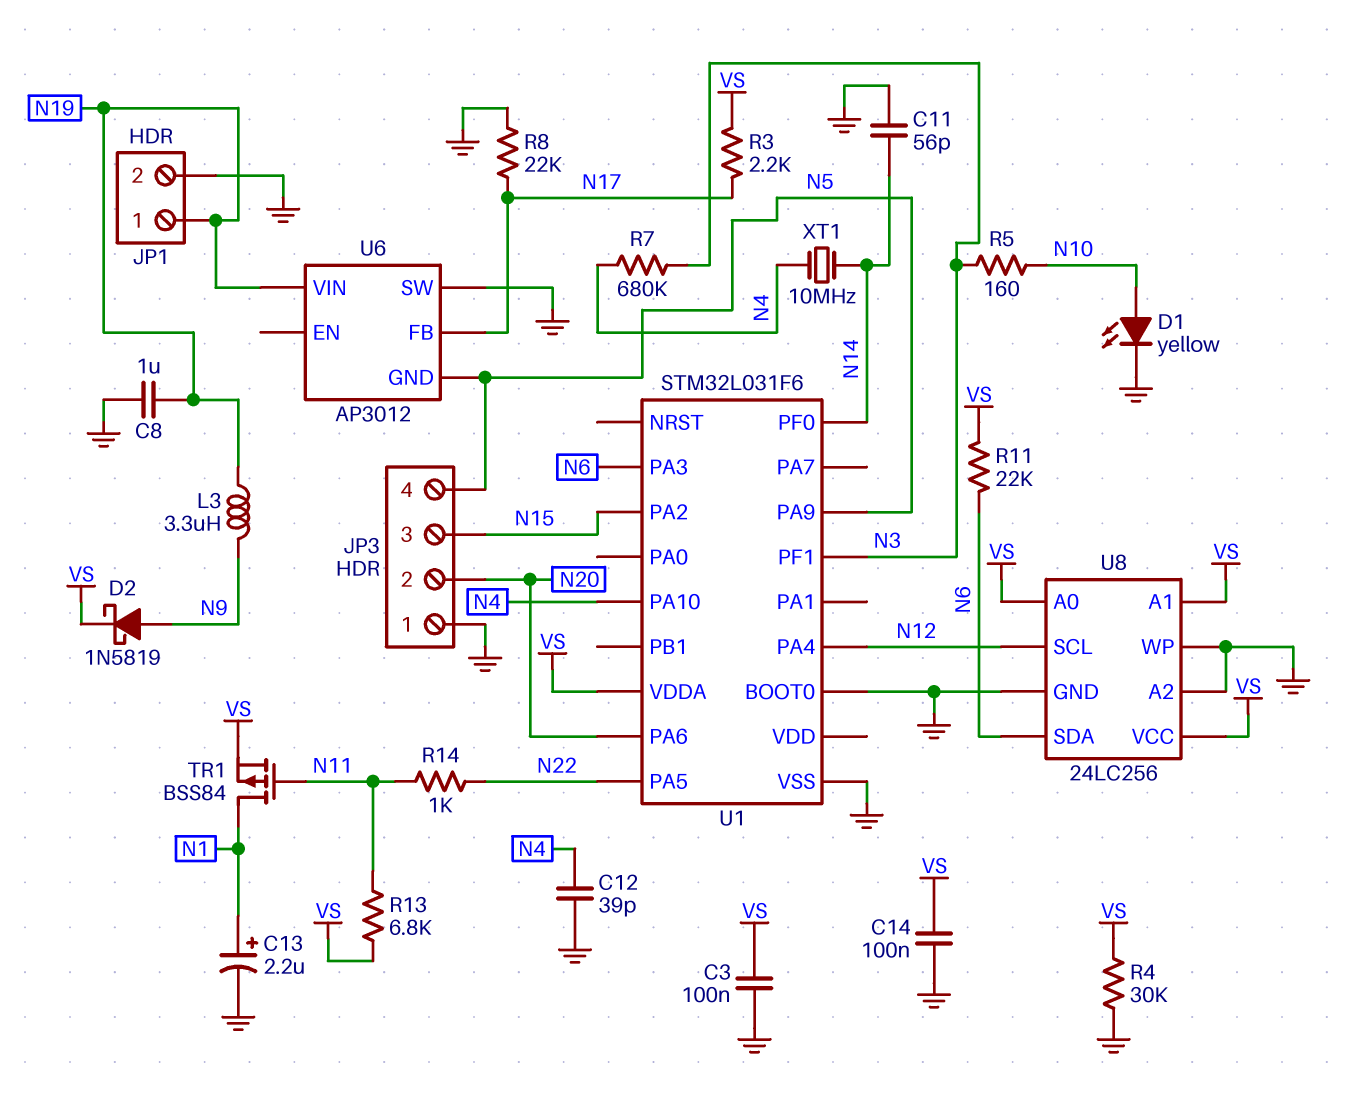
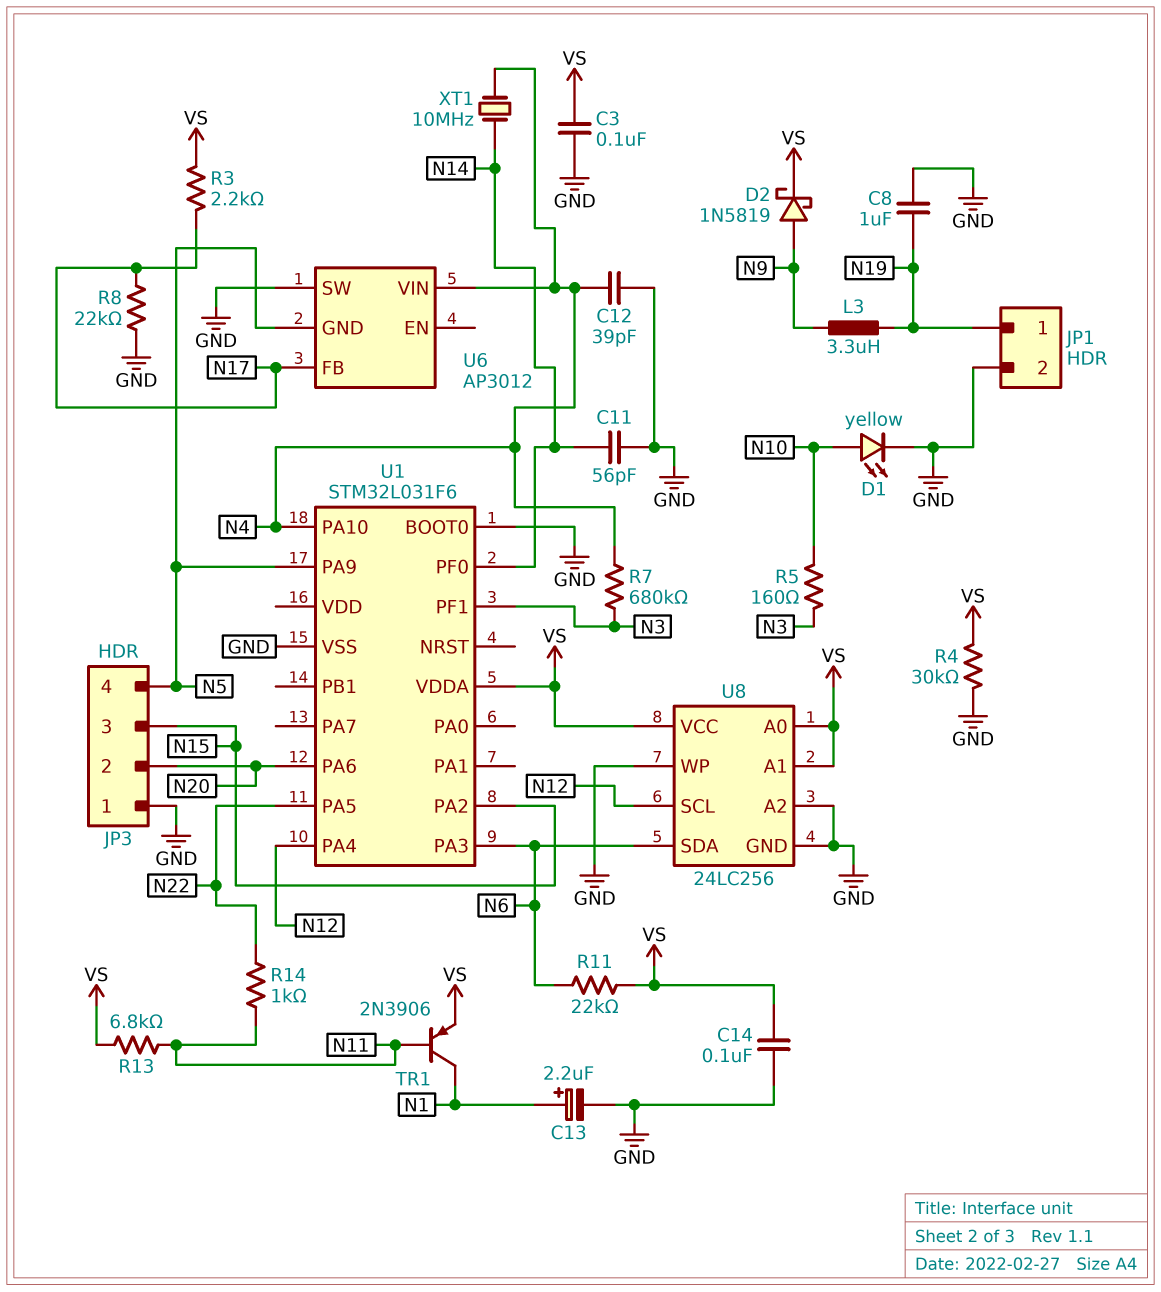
TR1: PMOS BSS84 (G N11, D N1, S VS) -> PNP 2N3906 (B N11, C N1, E VS)
U6 pin VIN: N19 -> N4

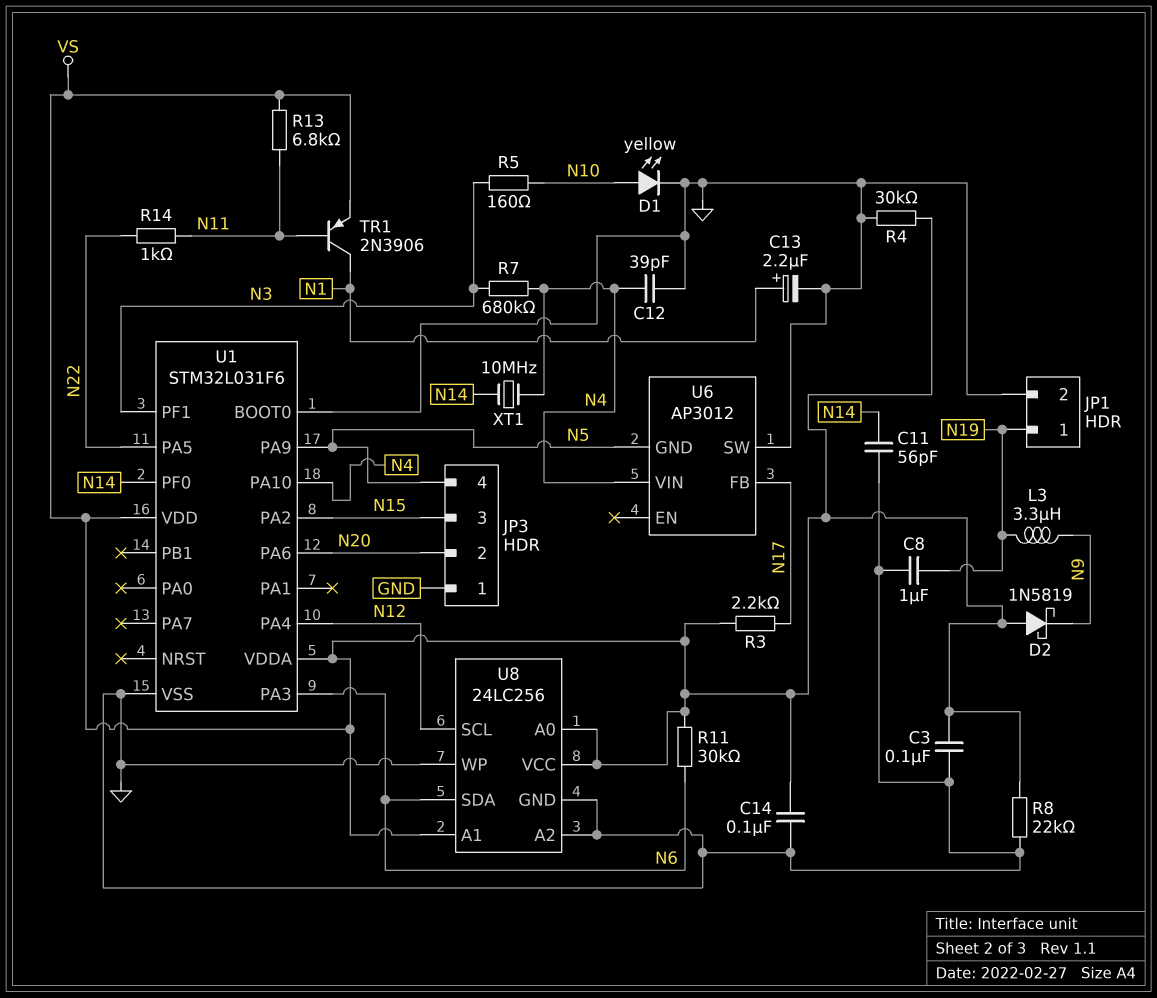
D2: schottky 1N5819 (A N9, K VS) -> schottky 1N5819 (A VS, K N9)
R8: 22k (GND, N17) -> 22k (GND, VS)
R11: 22k (N6, VS) -> 30k (N6, VS)
U1 pin VDD: none -> VS

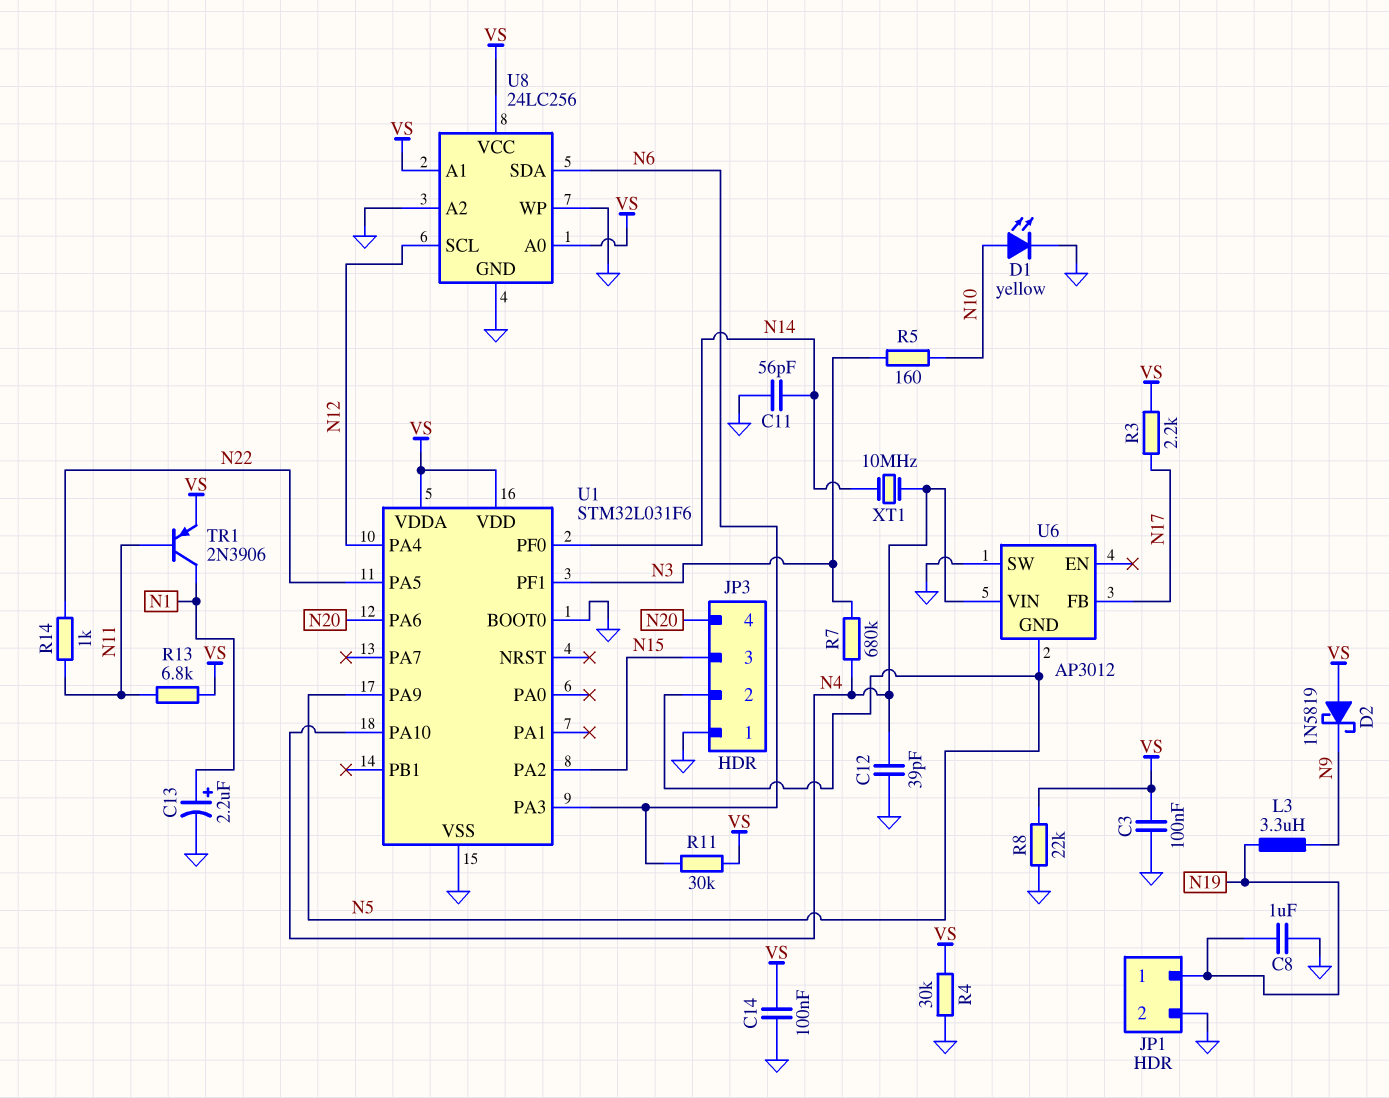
JP3 pin 2: N20 -> N5
JP3 pin 4: N5 -> N20

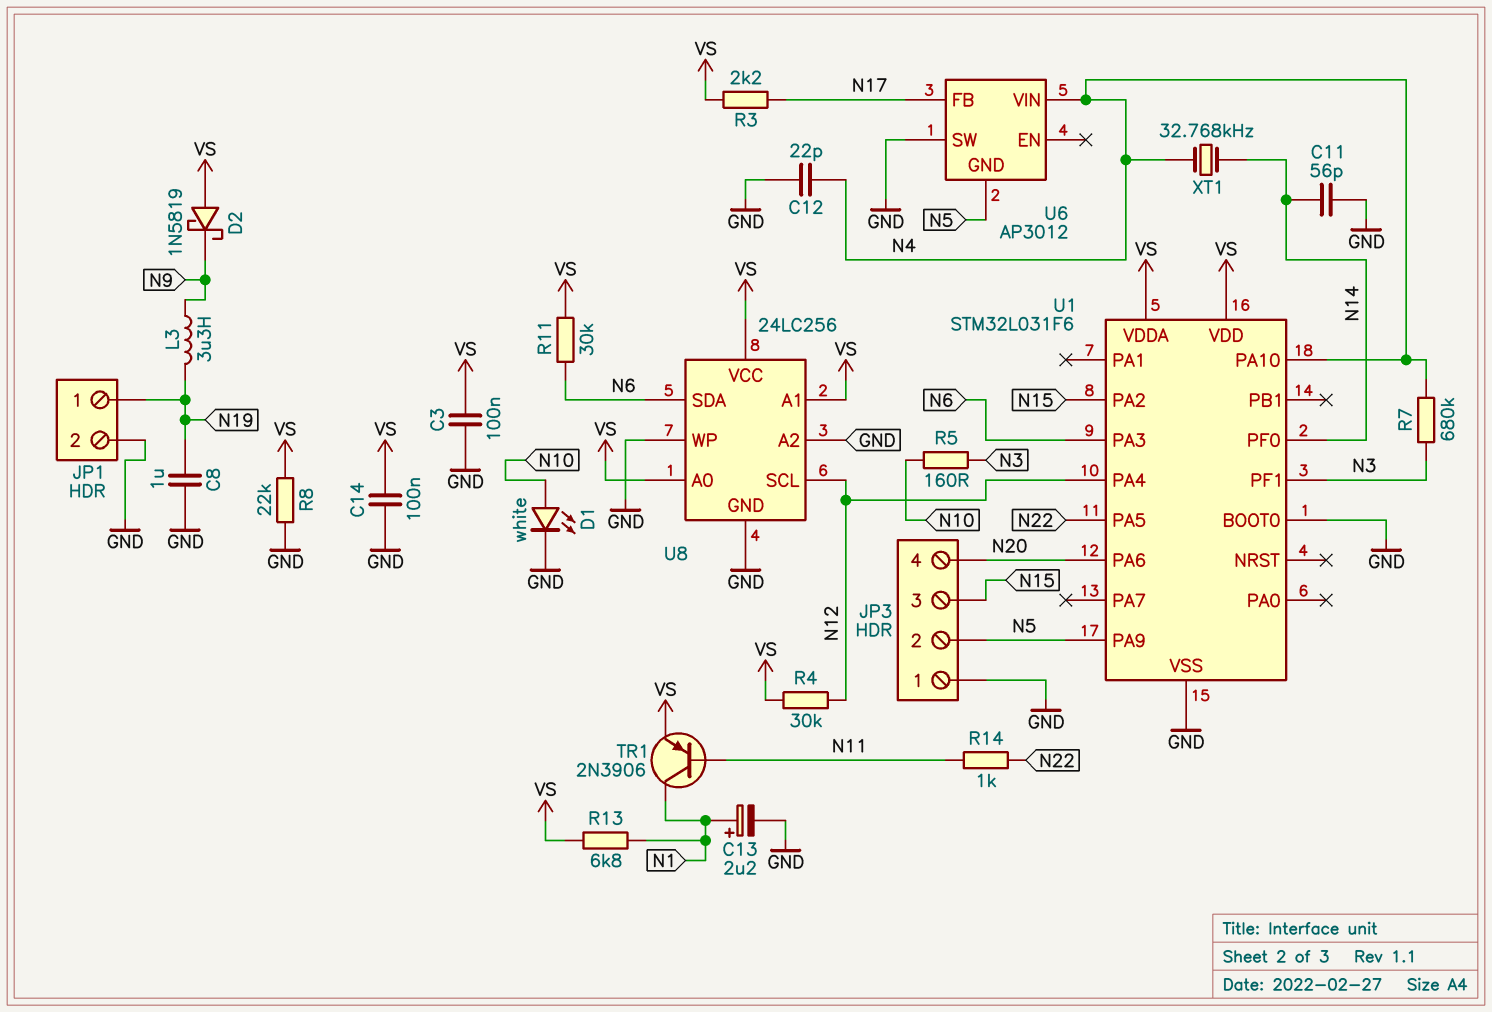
C12: 39pF (GND, N4) -> 22pF (GND, N4)
D1: LED yellow (A N10, K GND) -> LED white (A N10, K GND)
R4: 30k (GND, VS) -> 30k (N12, VS)
R13: 6.8k (N11, VS) -> 6.8k (N1, VS)
XT1: 10MHz (N4, N14) -> 32.768kHz (N4, N14)

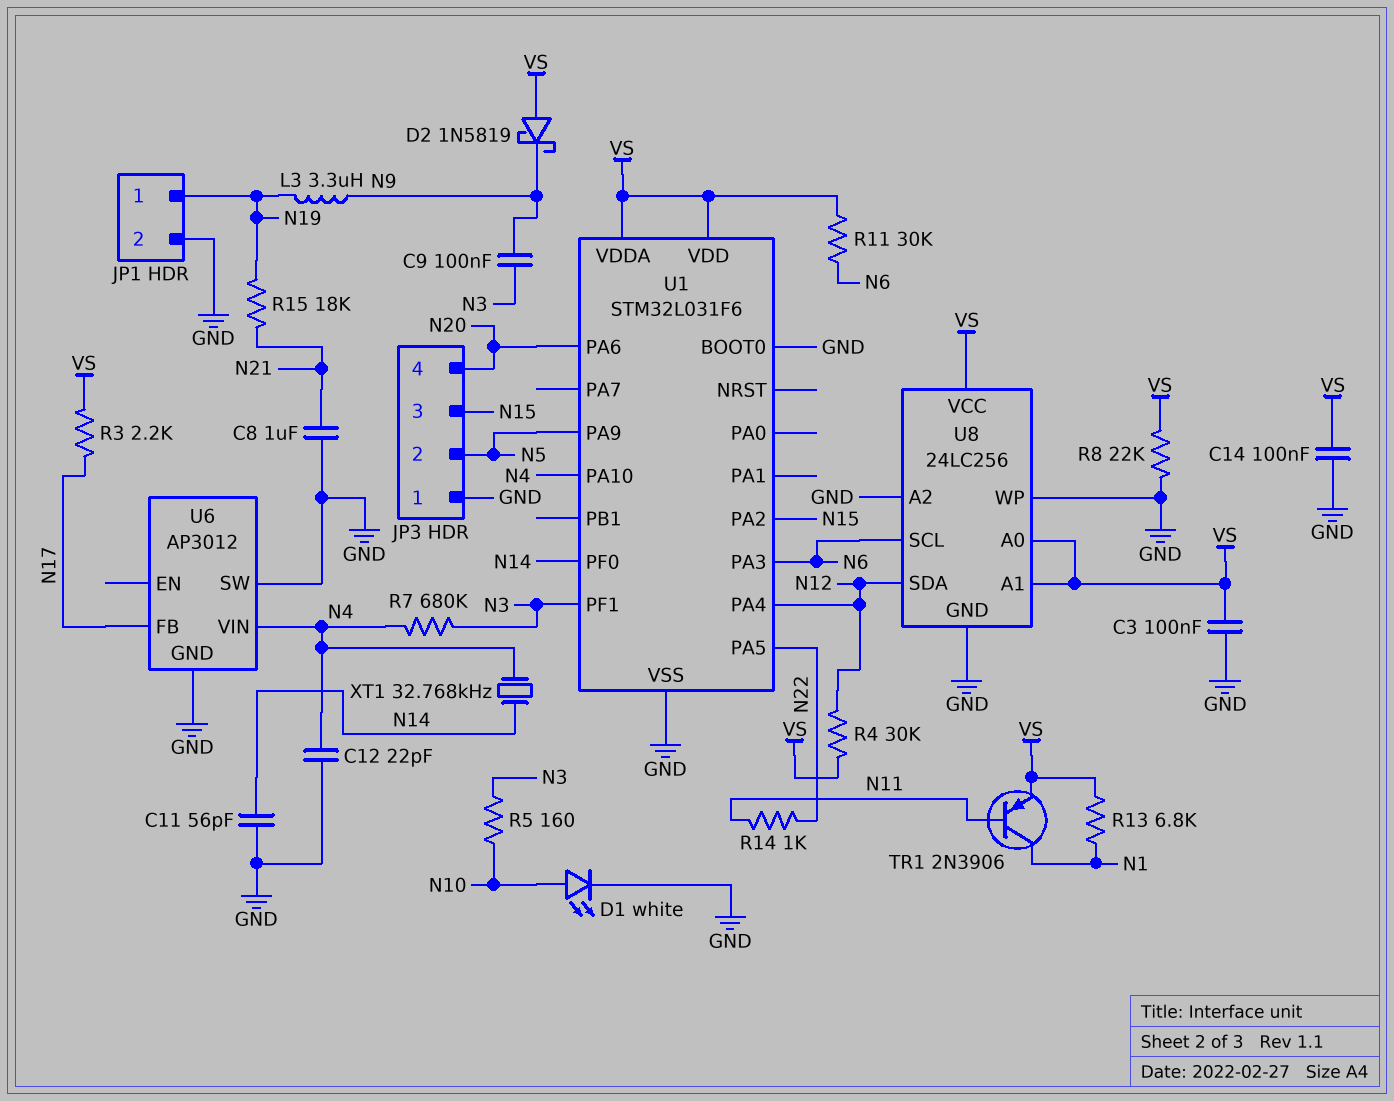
C8: 1uF (GND, N19) -> 1uF (GND, N21)
C9: none -> 100nF (N3, N9)
C13: 2.2uF (plus N1, minus GND) -> none
R15: none -> 18k (N19, N21)
U6 pin GND: N5 -> GND
U8 pin SCL: N12 -> N6
U8 pin SDA: N6 -> N12

